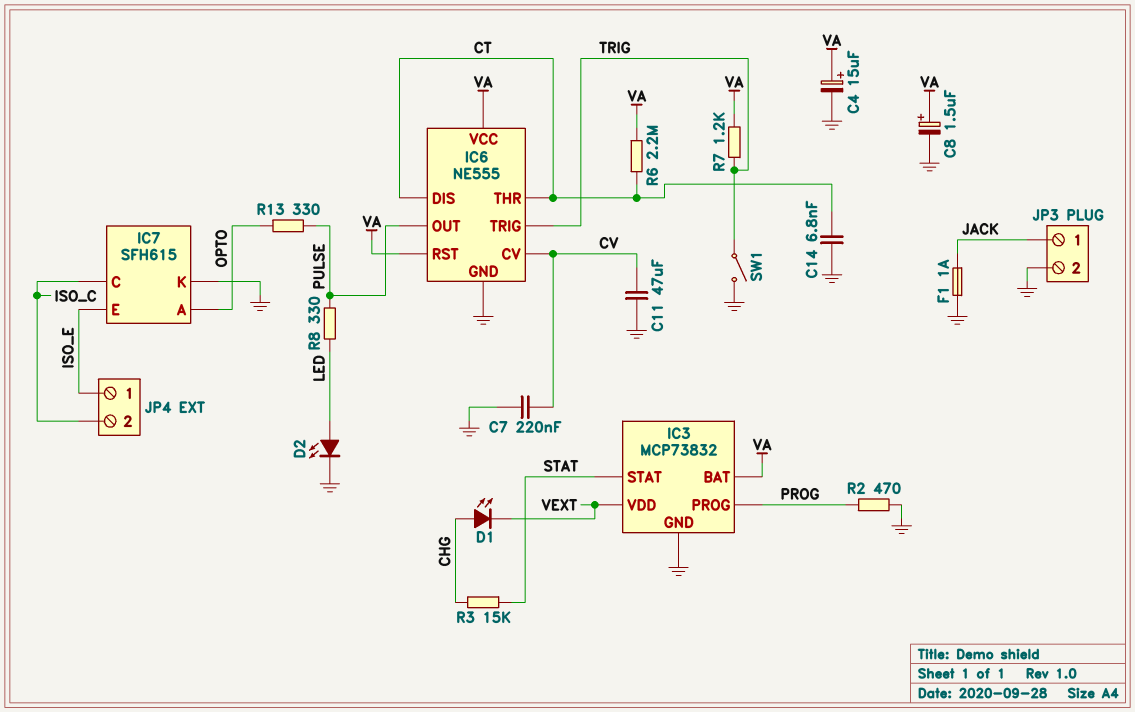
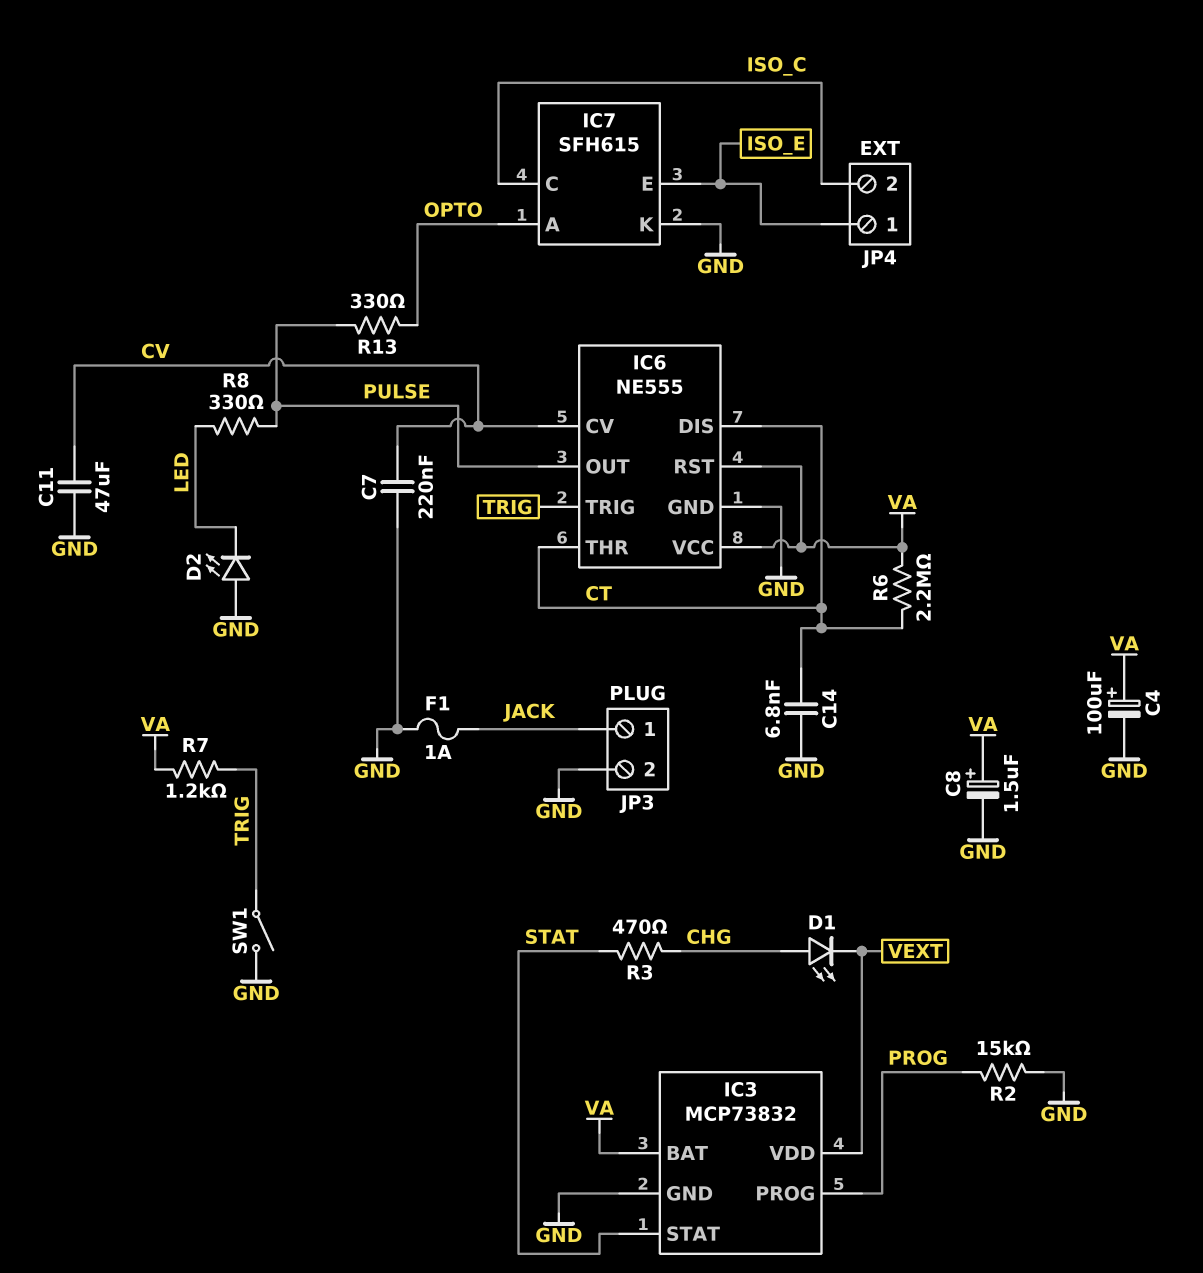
C4: 15uF (plus VA, minus GND) -> 100uF (plus VA, minus GND)
D2: LED (A LED, K GND) -> LED (A GND, K LED)
R2: 470 (GND, PROG) -> 15k (GND, PROG)
R3: 15k (CHG, STAT) -> 470 (CHG, STAT)

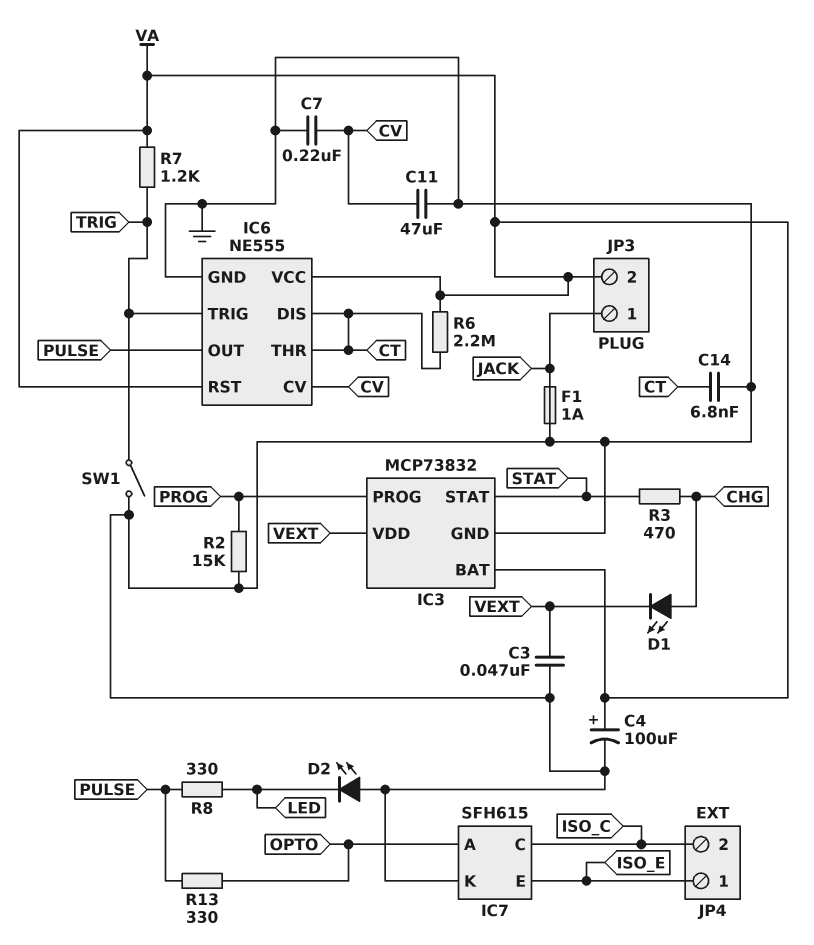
C3: none -> 47nF (GND, VEXT)
C8: 1.5uF (plus VA, minus GND) -> none
JP3 pin 2: GND -> VA

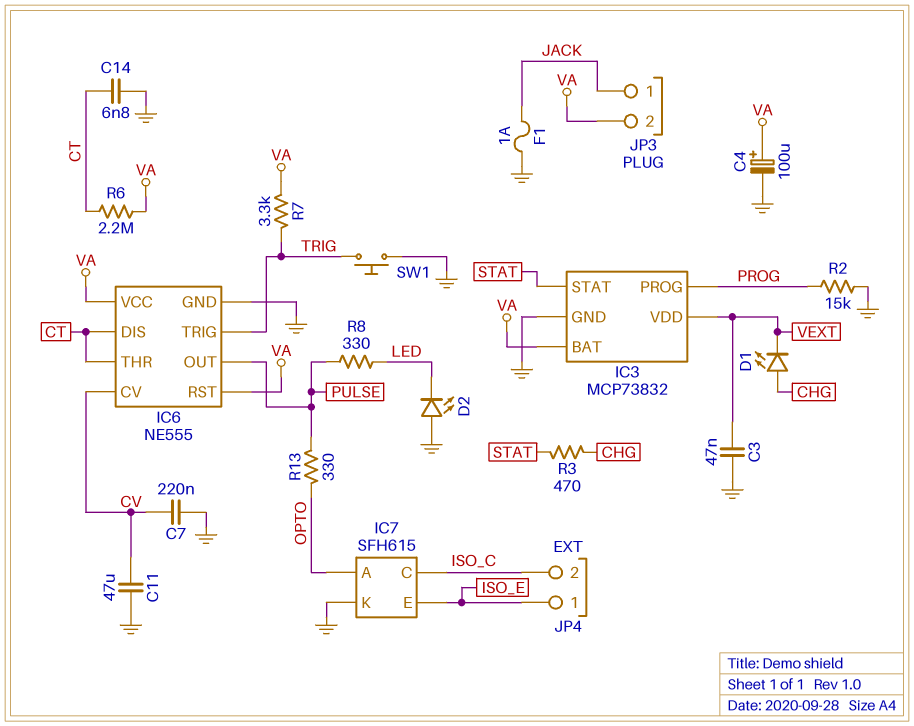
R7: 1.2k (TRIG, VA) -> 3.3k (TRIG, VA)
SW1: switch (GND, TRIG) -> button (GND, TRIG)

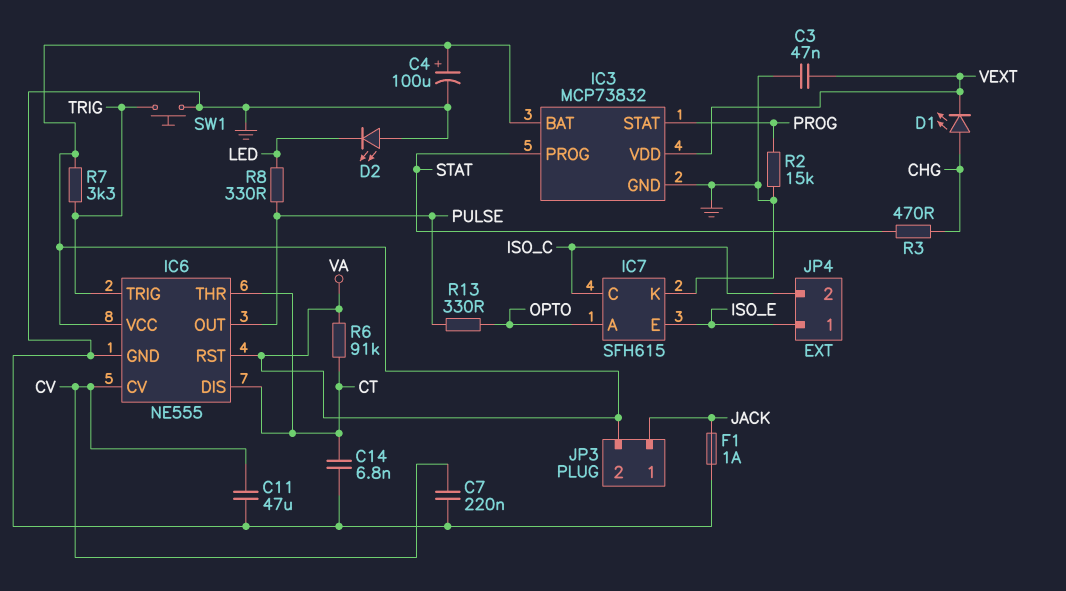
IC3 pin PROG: PROG -> STAT
IC3 pin STAT: STAT -> PROG
R6: 2.2M (CT, VA) -> 91k (CT, VA)

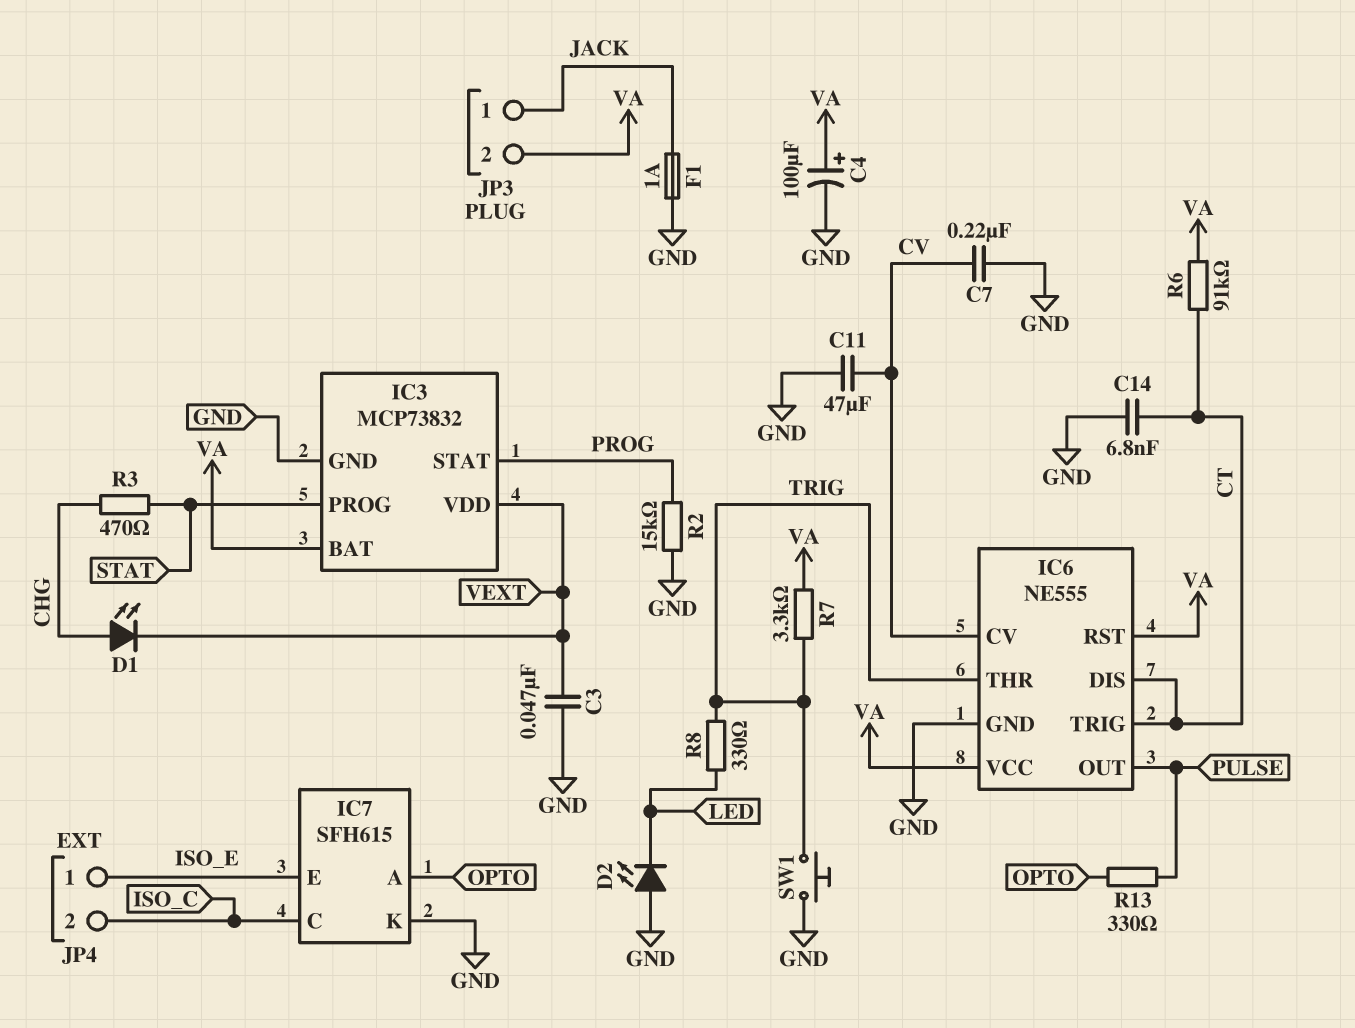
IC6 pin THR: CT -> TRIG
IC6 pin TRIG: TRIG -> CT
R8: 330 (LED, PULSE) -> 330 (LED, TRIG)

